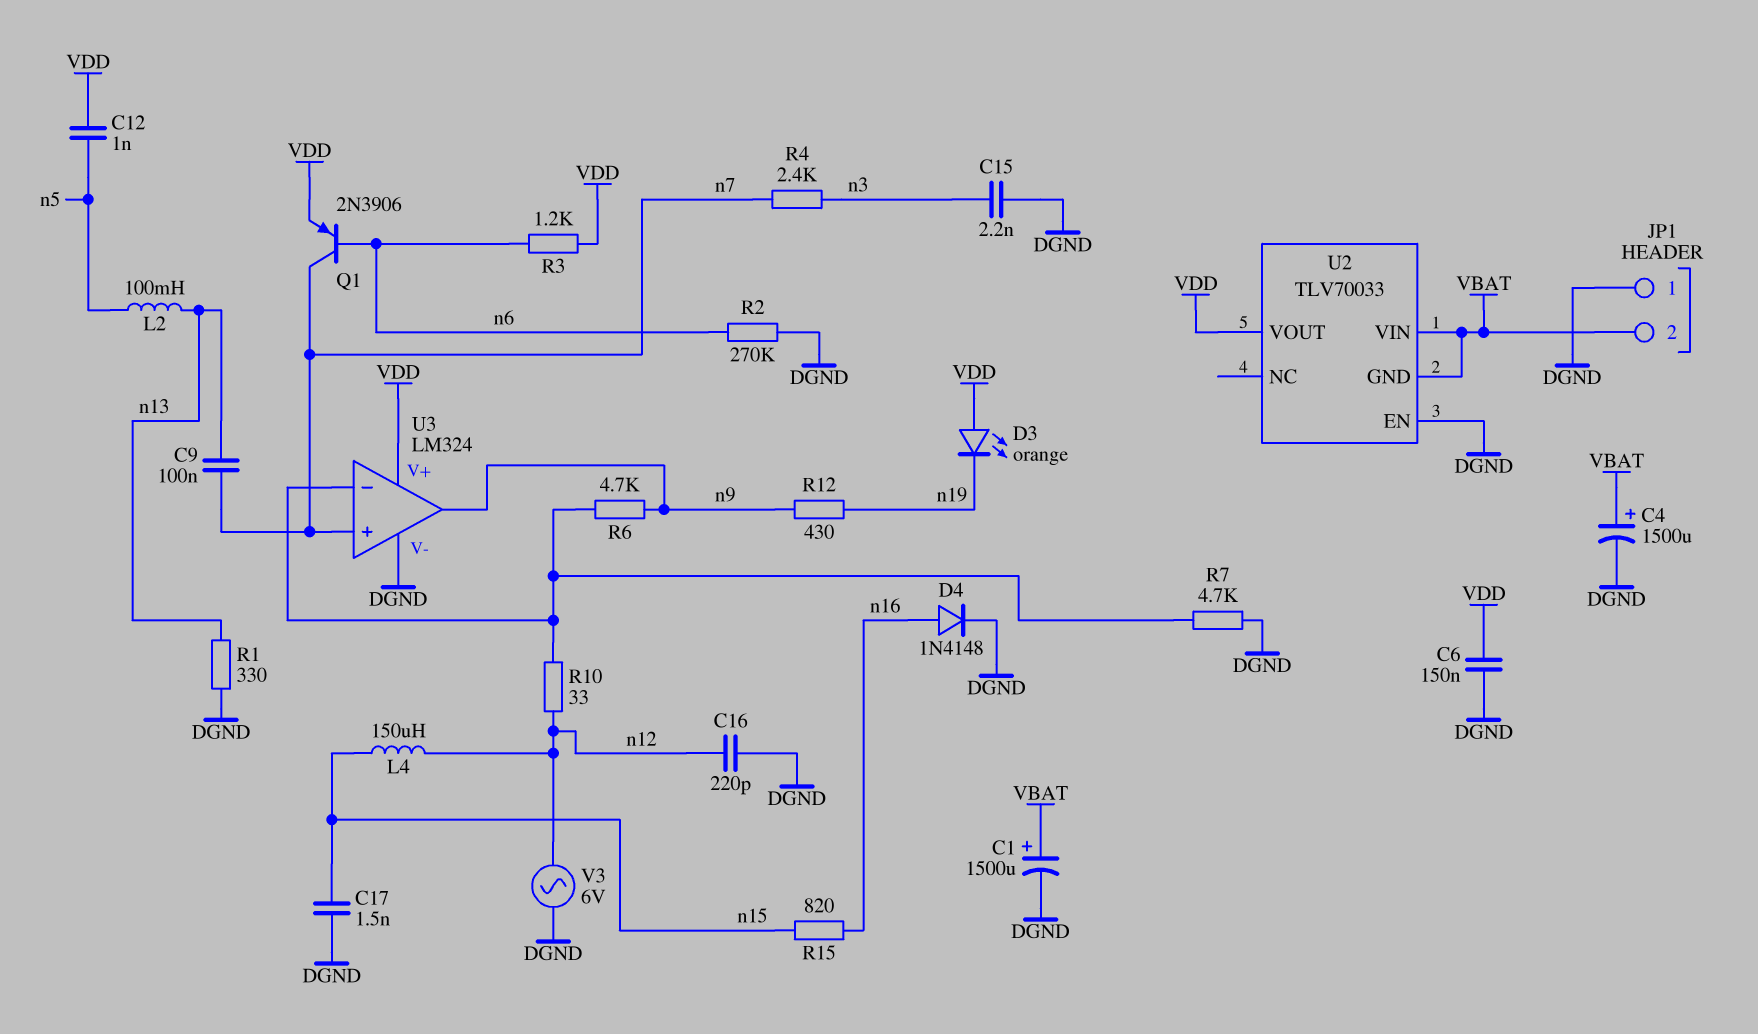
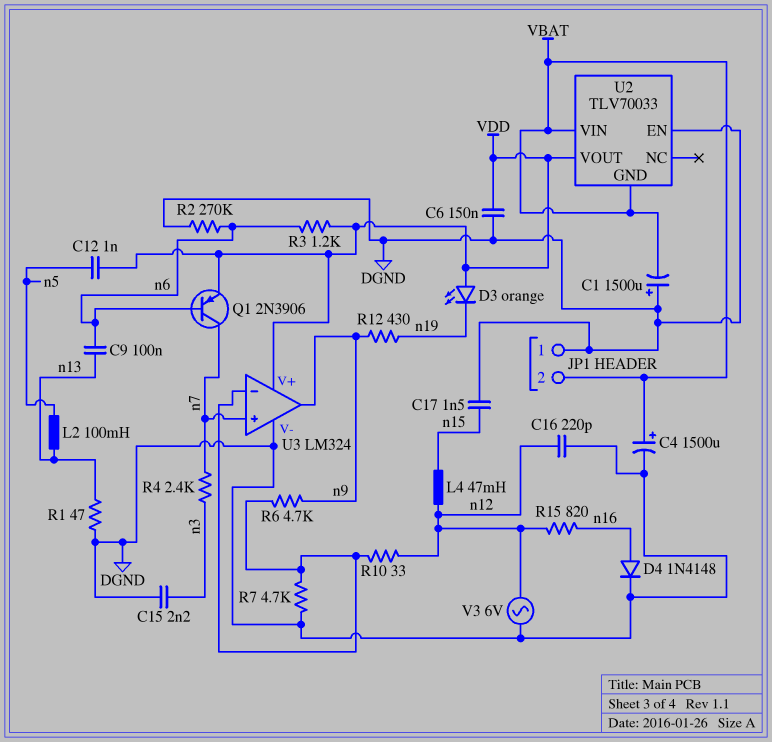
C1: 1500uF (plus VBAT, minus DGND) -> 1500uF (plus DGND, minus VBAT)
C9: 100nF (n7, n13) -> 100nF (n6, n13)
L4: 150uH (n12, n15) -> 47mH (n12, n15)
R1: 330 (DGND, n13) -> 47 (DGND, n13)
R15: 820 (n15, n16) -> 820 (n12, n16)

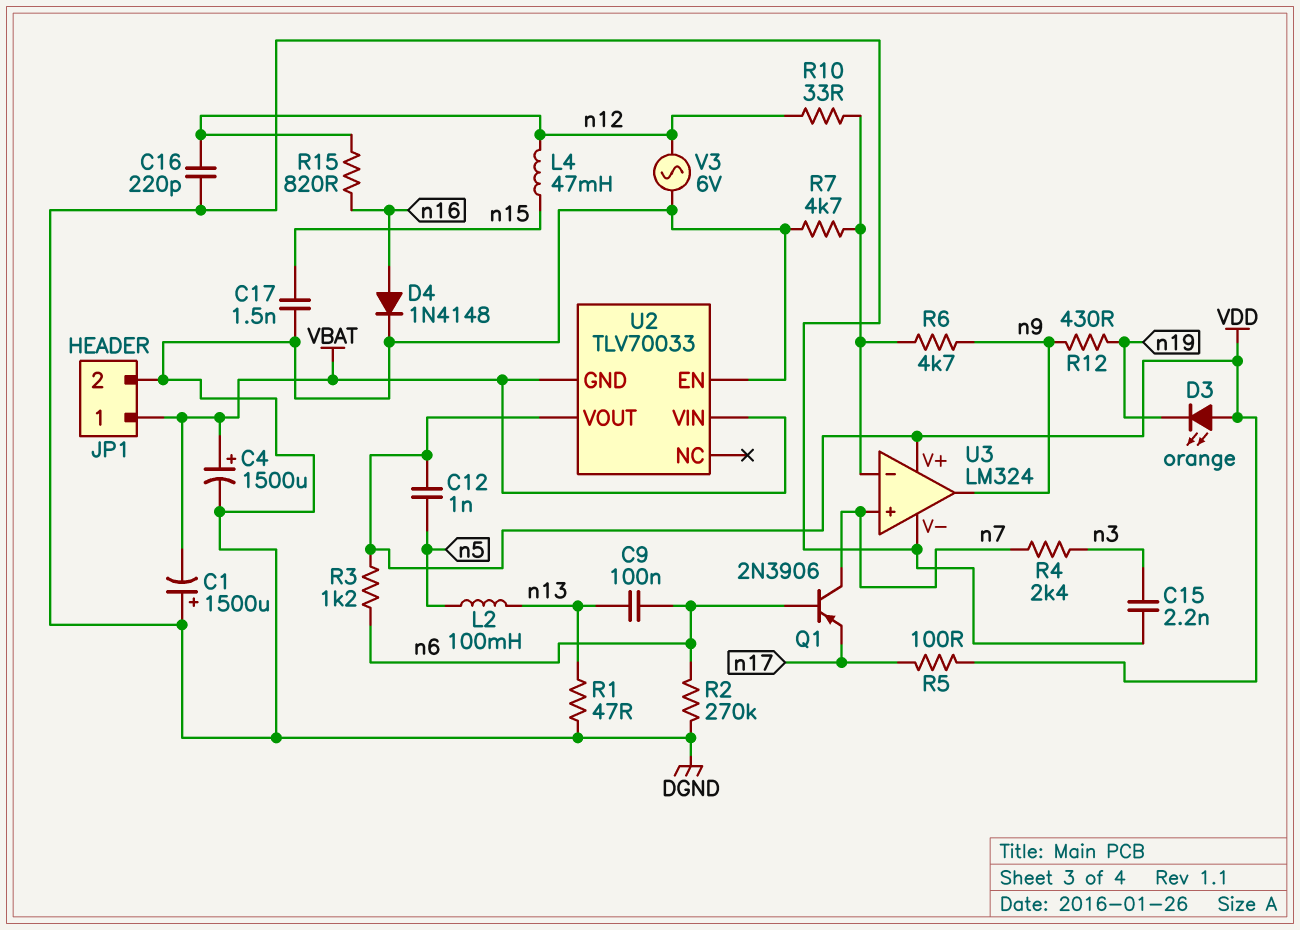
C6: 150nF (DGND, VDD) -> none
JP1 pin 1: DGND -> VBAT
JP1 pin 2: VBAT -> DGND
Q1: PNP 2N3906 (B n6, C n7, E VDD) -> PNP 2N3906 (B n6, C n7, E n17)
R5: none -> 100 (VDD, n17)

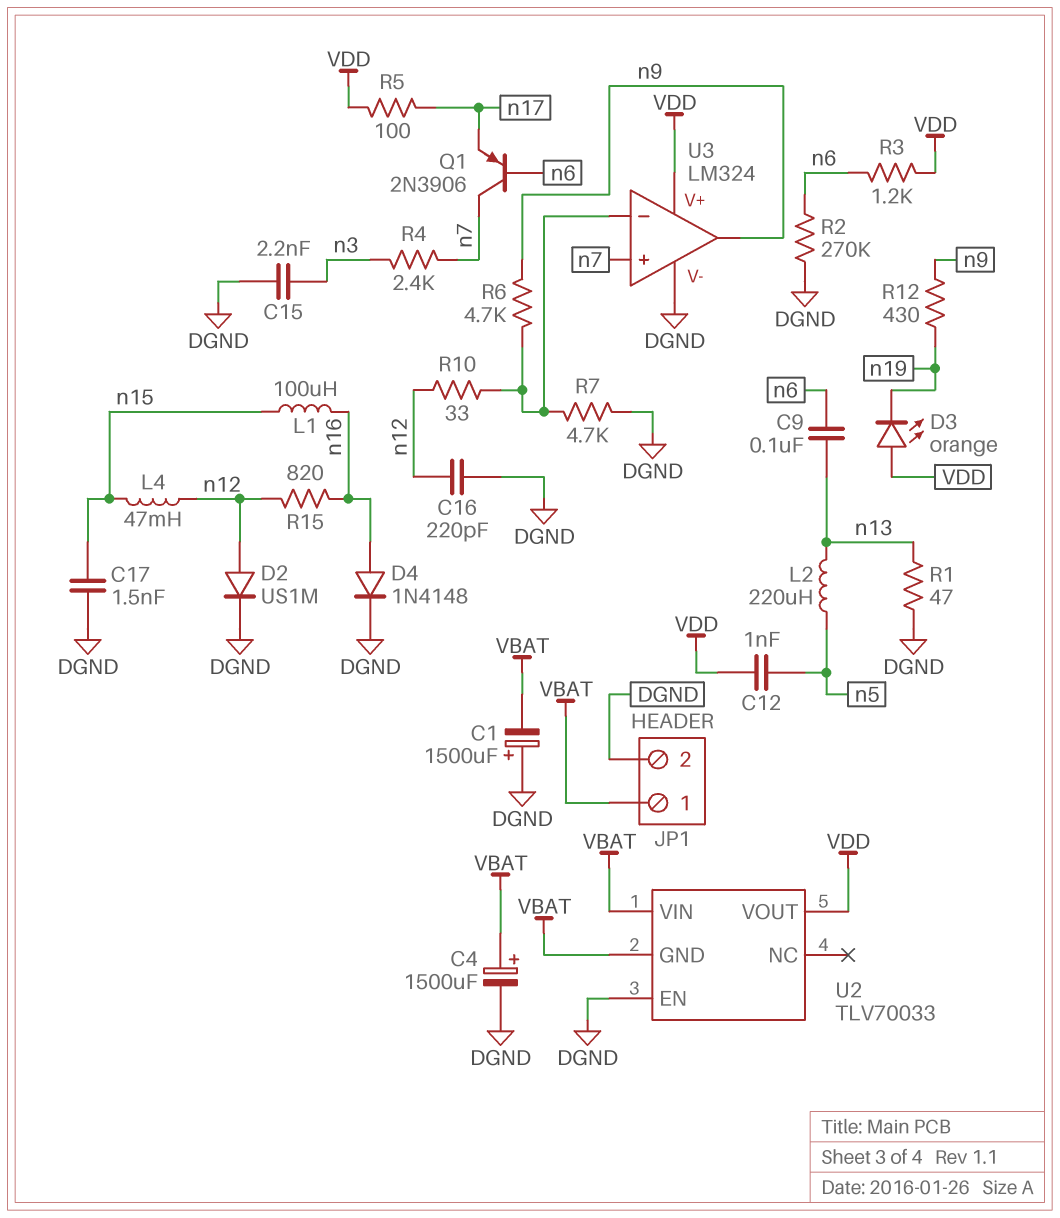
D2: none -> diode US1M (A n12, K DGND)
L1: none -> 100uH (n15, n16)
L2: 100mH (n5, n13) -> 220uH (n5, n13)
V3: AC 6V (DGND, n12) -> none

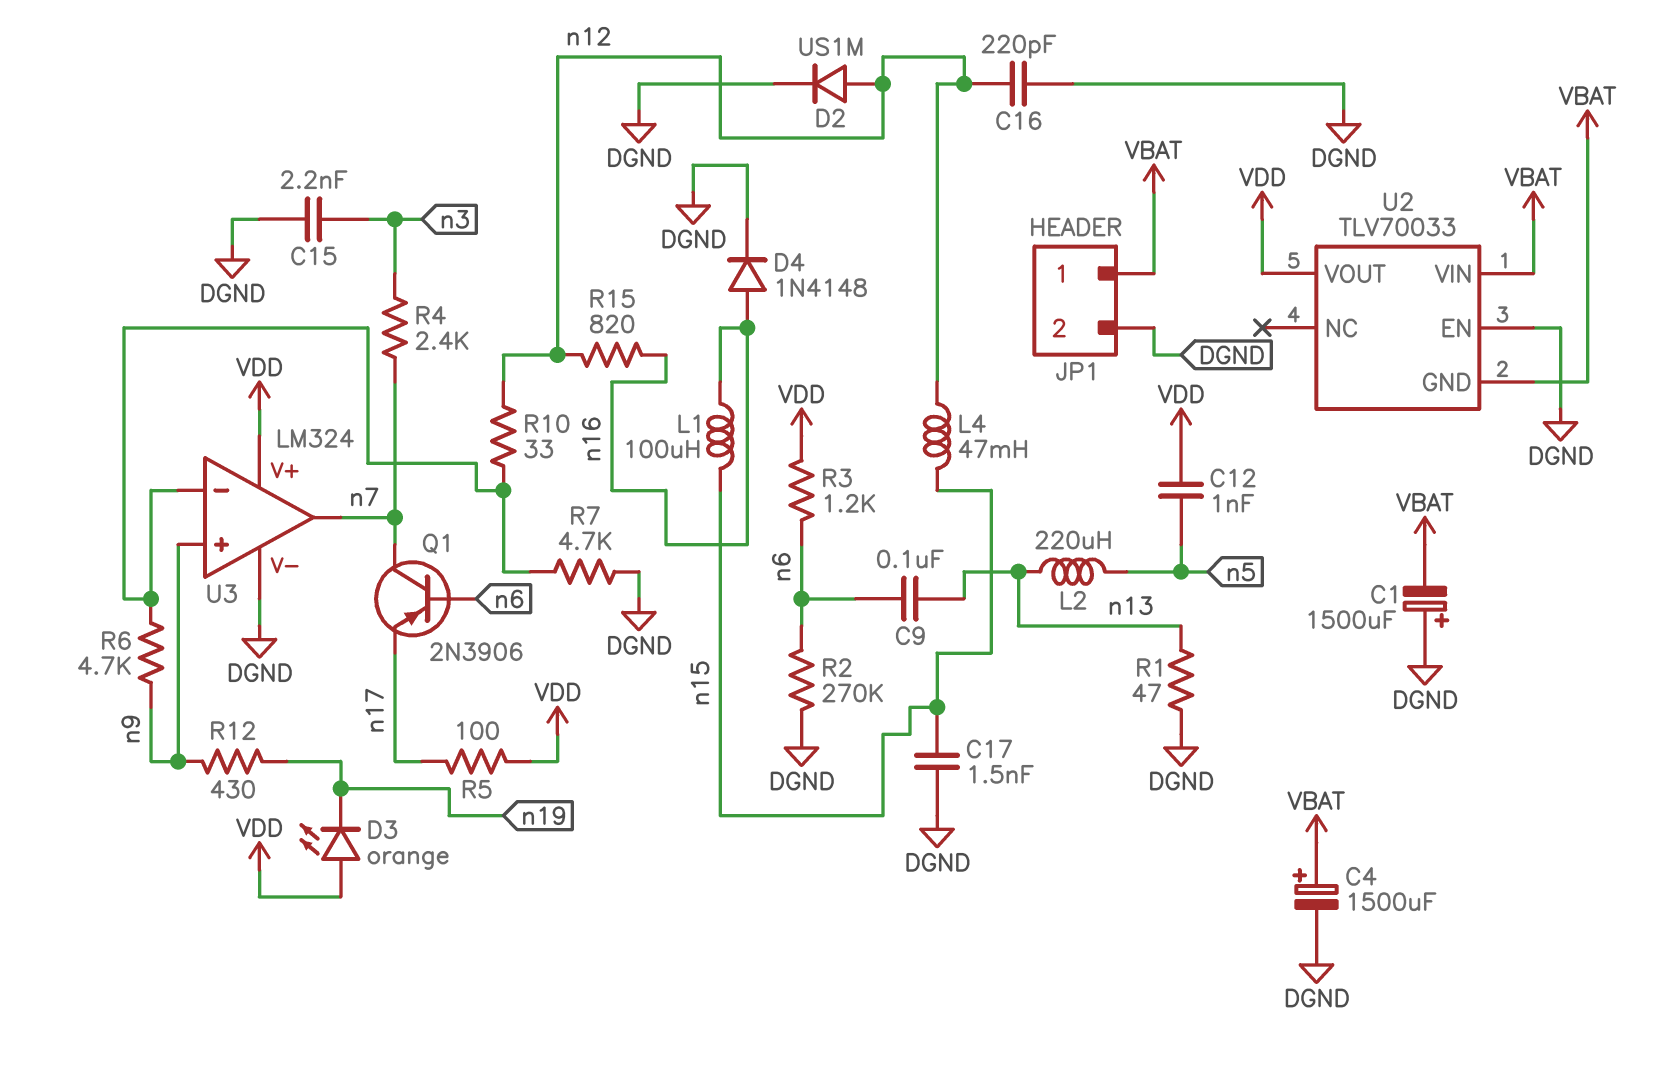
U3 pin in+: n7 -> n9
U3 pin out: n9 -> n7

